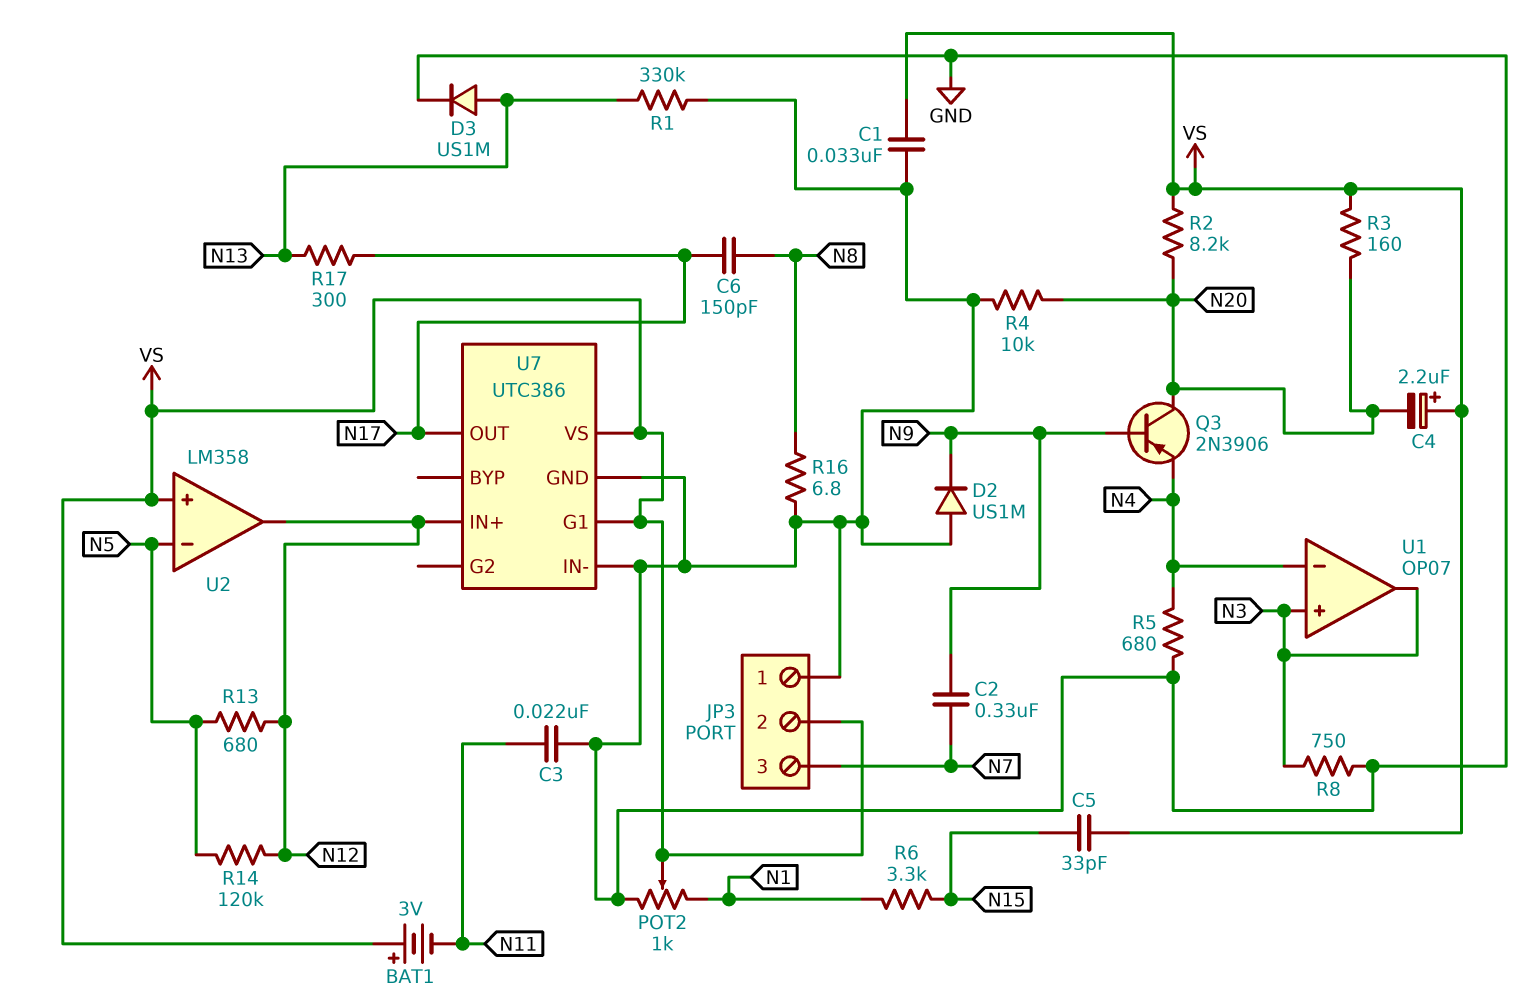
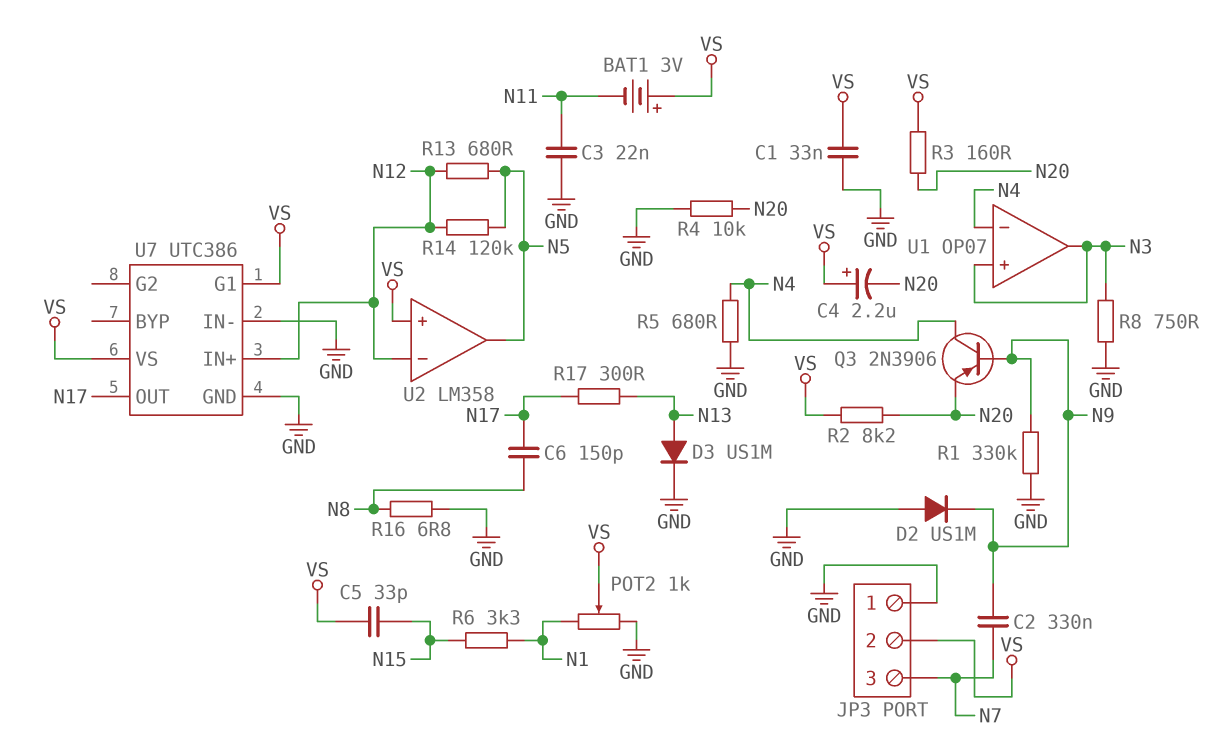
Q3: PNP 2N3906 (B N9, C N20, E N4) -> PNP 2N3906 (B N9, C N4, E N20)
R1: 330k (GND, N13) -> 330k (GND, N9)
U2 pin in-: N5 -> N12
U2 pin out: N12 -> N5

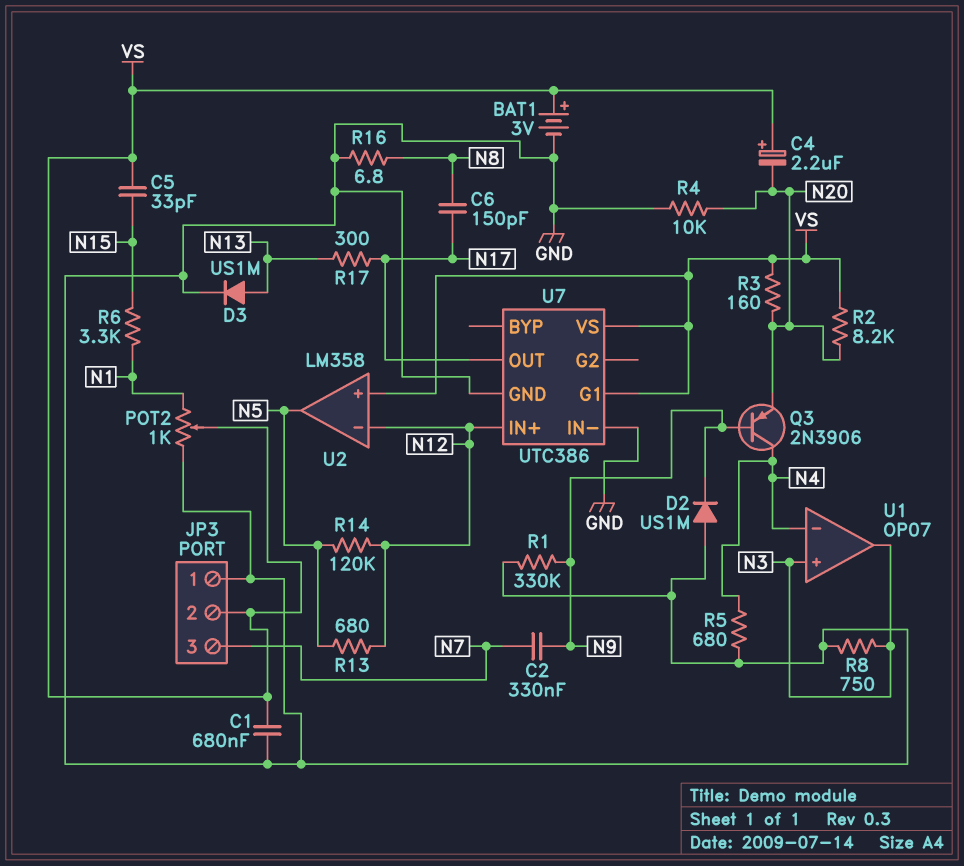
BAT1: 3V (plus VS, minus N11) -> 3V (plus VS, minus GND)
C1: 33nF (GND, VS) -> 680nF (GND, VS)
C3: 22nF (GND, N11) -> none

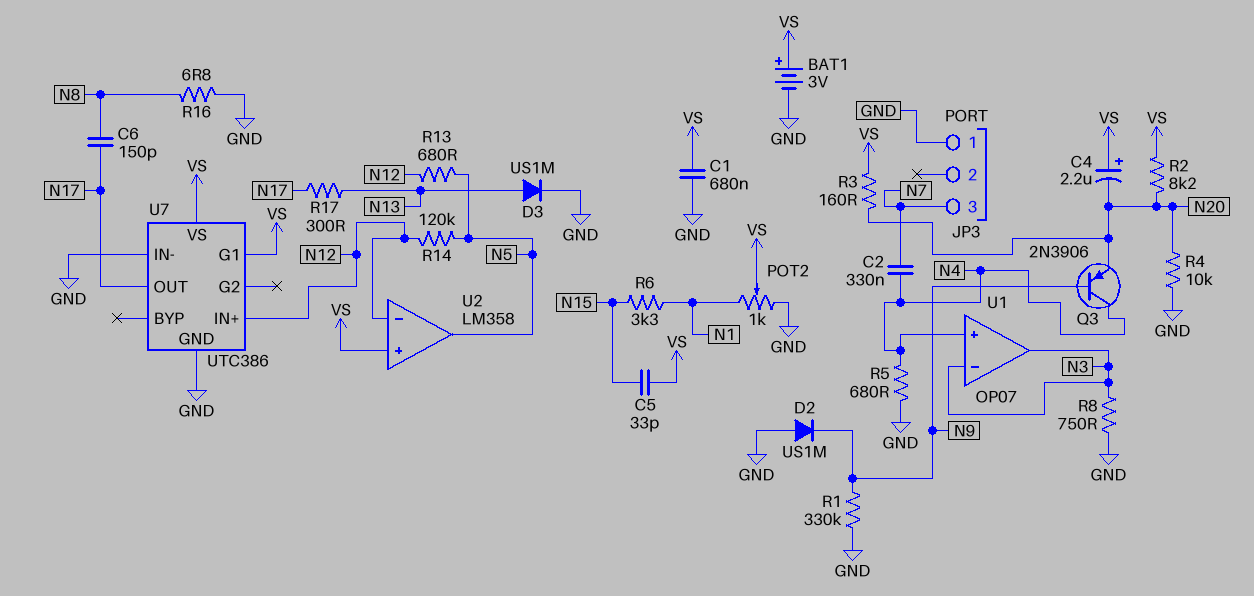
C2: 330nF (N7, N9) -> 330nF (N4, N7)
JP3 pin 2: VS -> none
U1 pin in+: N3 -> N4
U1 pin in-: N4 -> N3

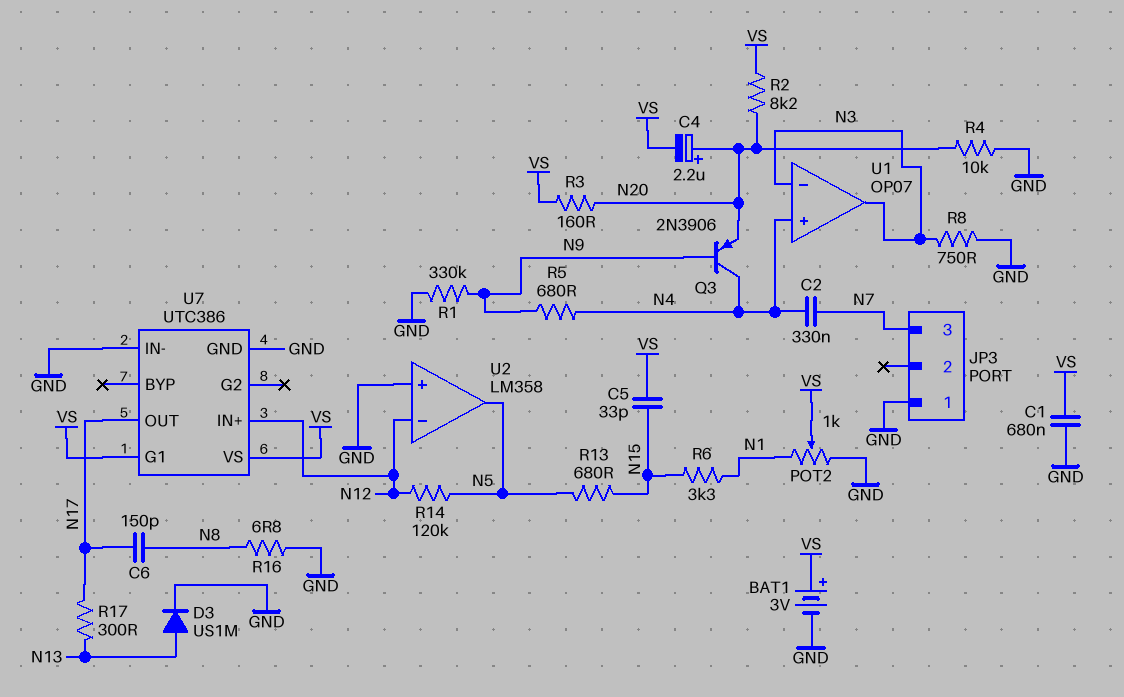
C4: 2.2uF (plus VS, minus N20) -> 2.2uF (plus N20, minus VS)
D2: diode US1M (A GND, K N9) -> none
R5: 680 (GND, N4) -> 680 (N4, N9)
R13: 680 (N5, N12) -> 680 (N5, N15)
U2 pin in+: VS -> GND

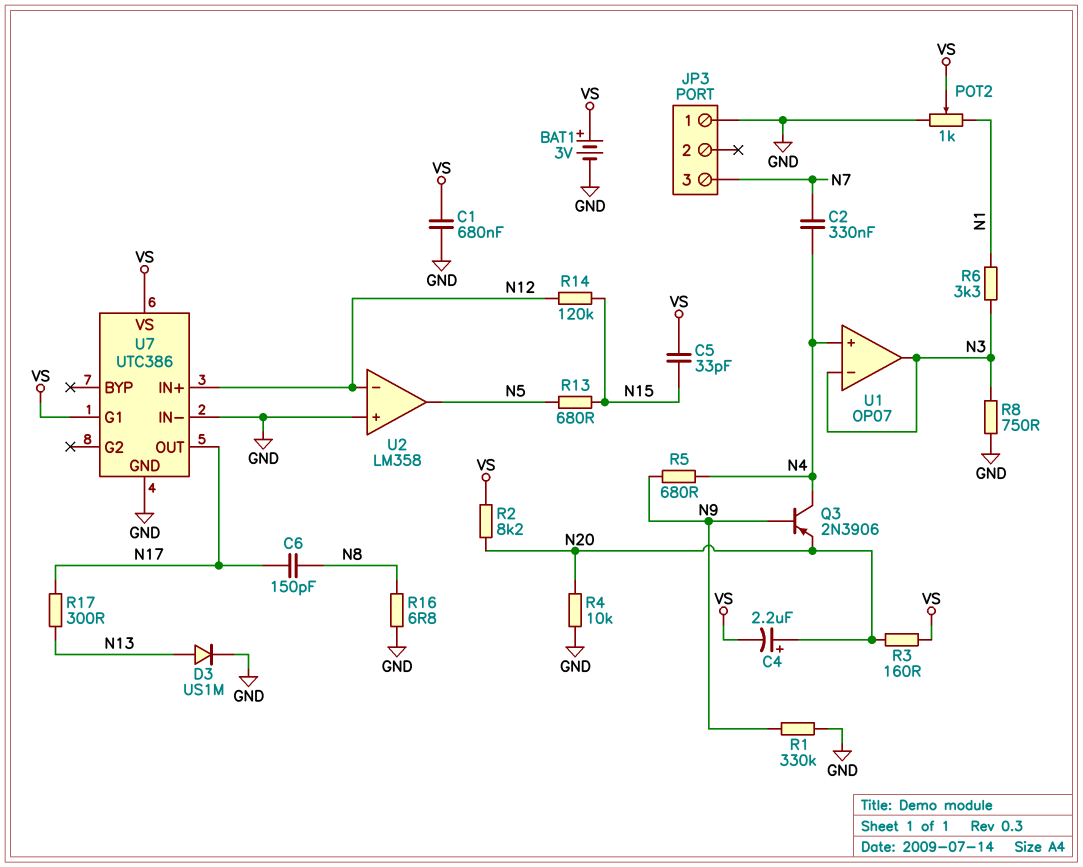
R6: 3.3k (N1, N15) -> 3.3k (N1, N3)
R14: 120k (N5, N12) -> 120k (N12, N15)

